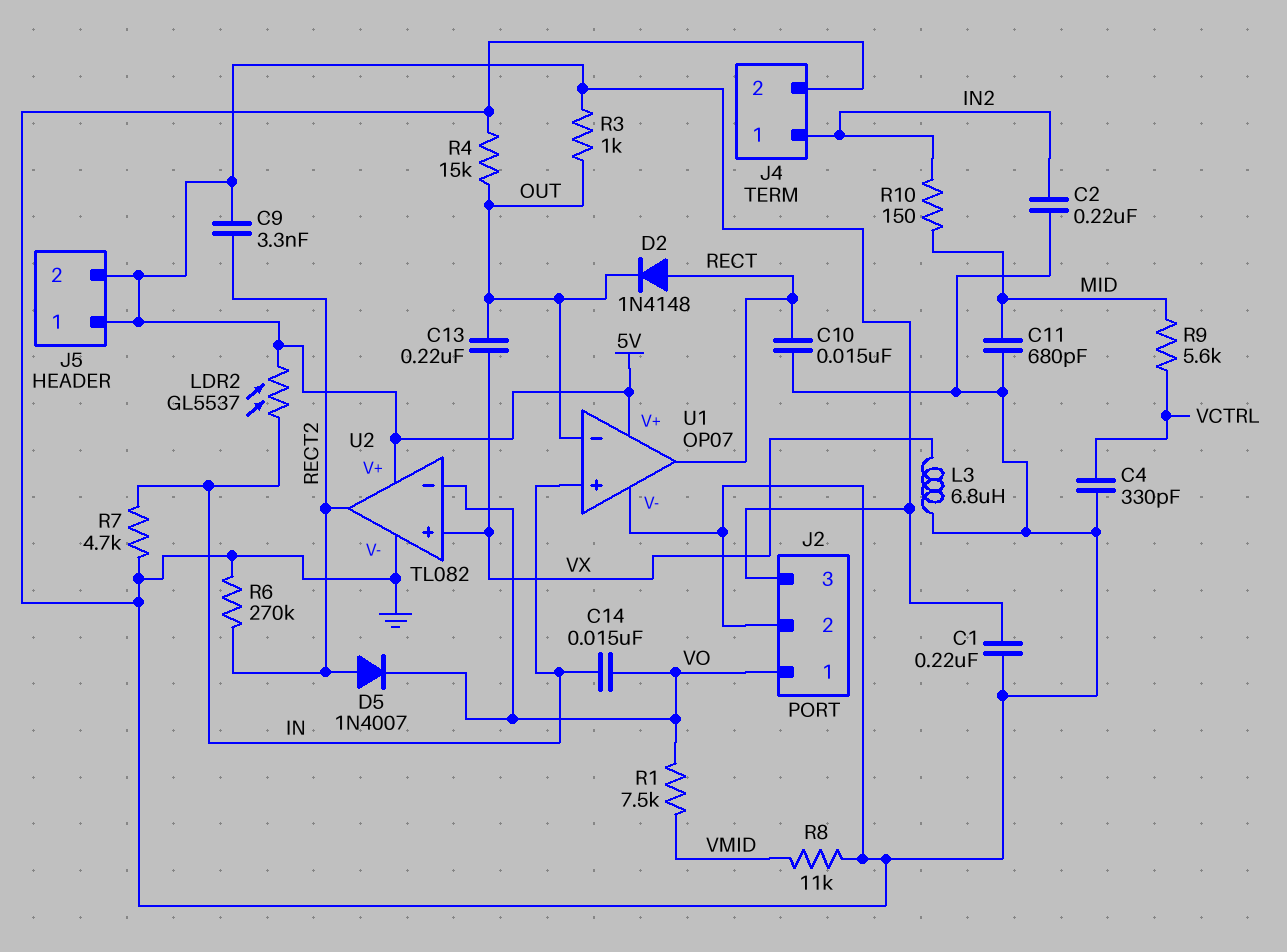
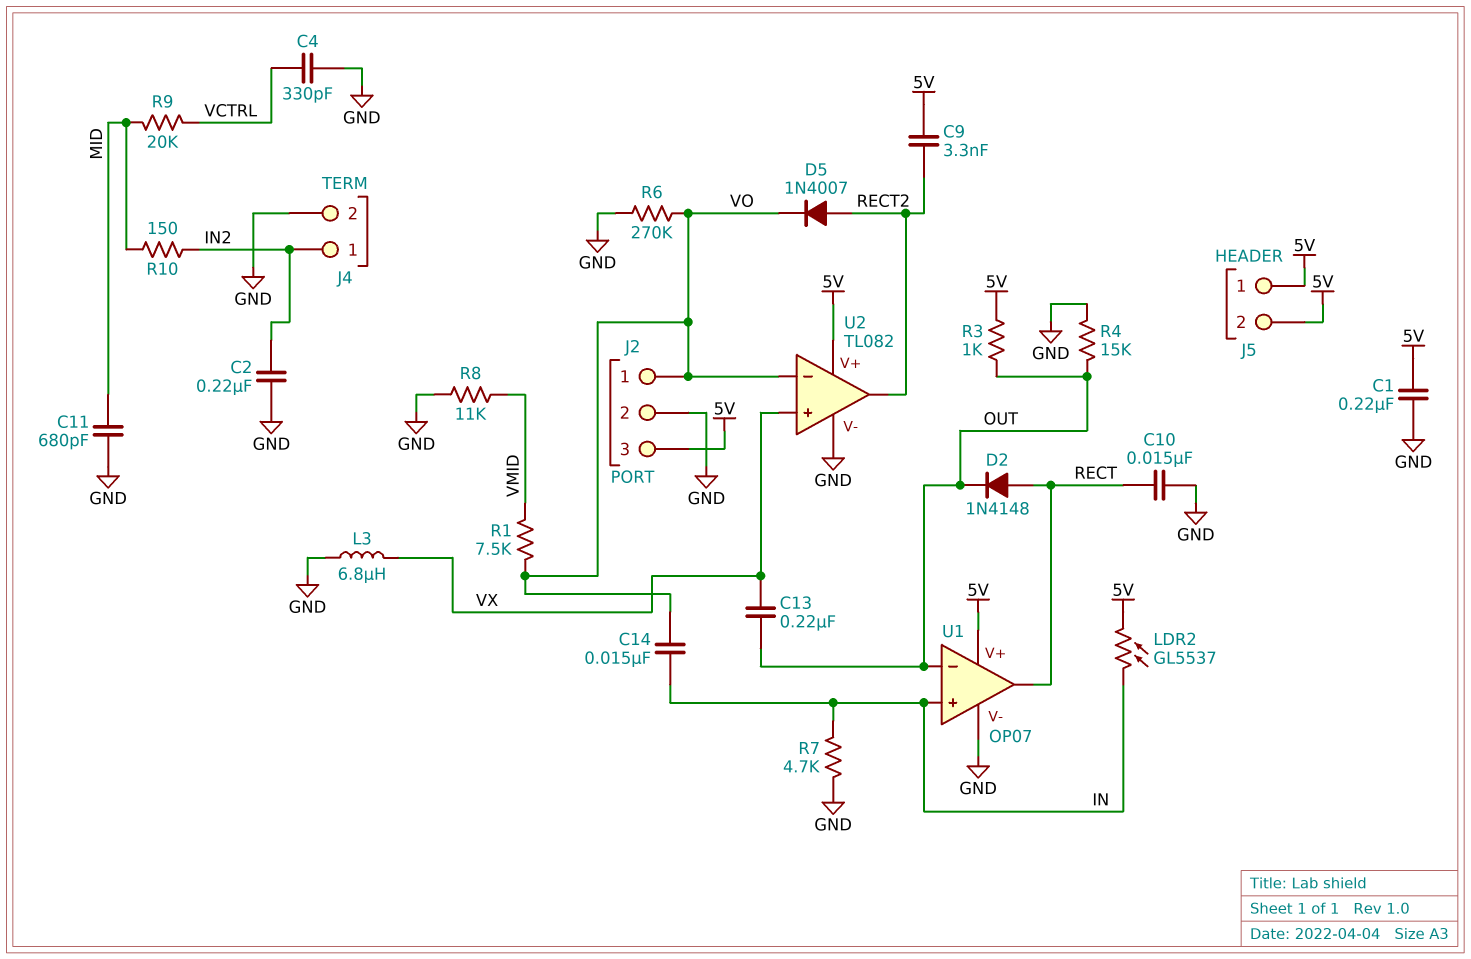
R6: 270k (GND, RECT2) -> 270k (GND, VO)
R9: 5.6k (MID, VCTRL) -> 20k (MID, VCTRL)

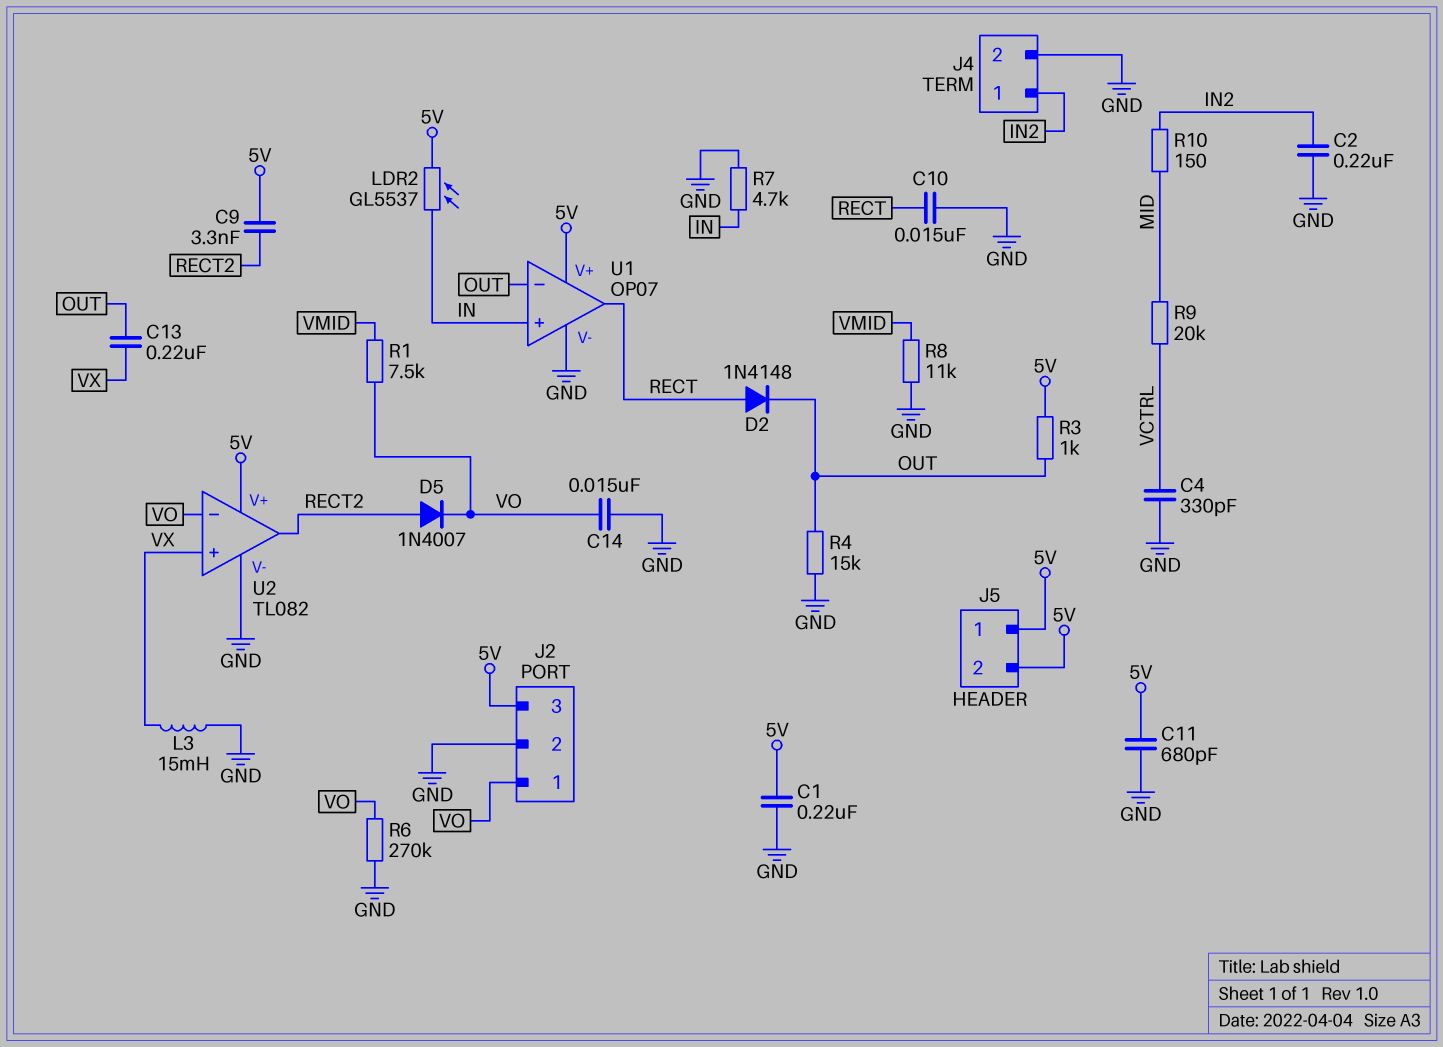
C11: 680pF (GND, MID) -> 680pF (5V, GND)
C14: 15nF (IN, VO) -> 15nF (GND, VO)
L3: 6.8uH (GND, VX) -> 15mH (GND, VX)

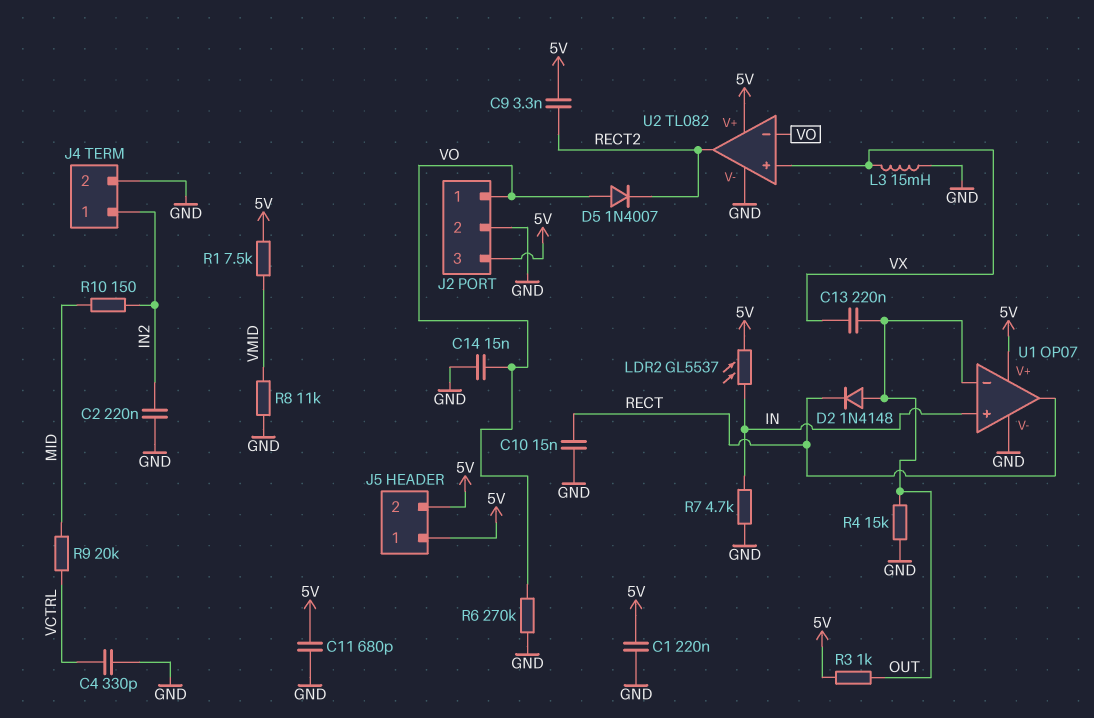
D2: diode 1N4148 (A RECT, K OUT) -> diode 1N4148 (A OUT, K RECT)
D5: diode 1N4007 (A RECT2, K VO) -> diode 1N4007 (A VO, K RECT2)
R1: 7.5k (VMID, VO) -> 7.5k (5V, VMID)

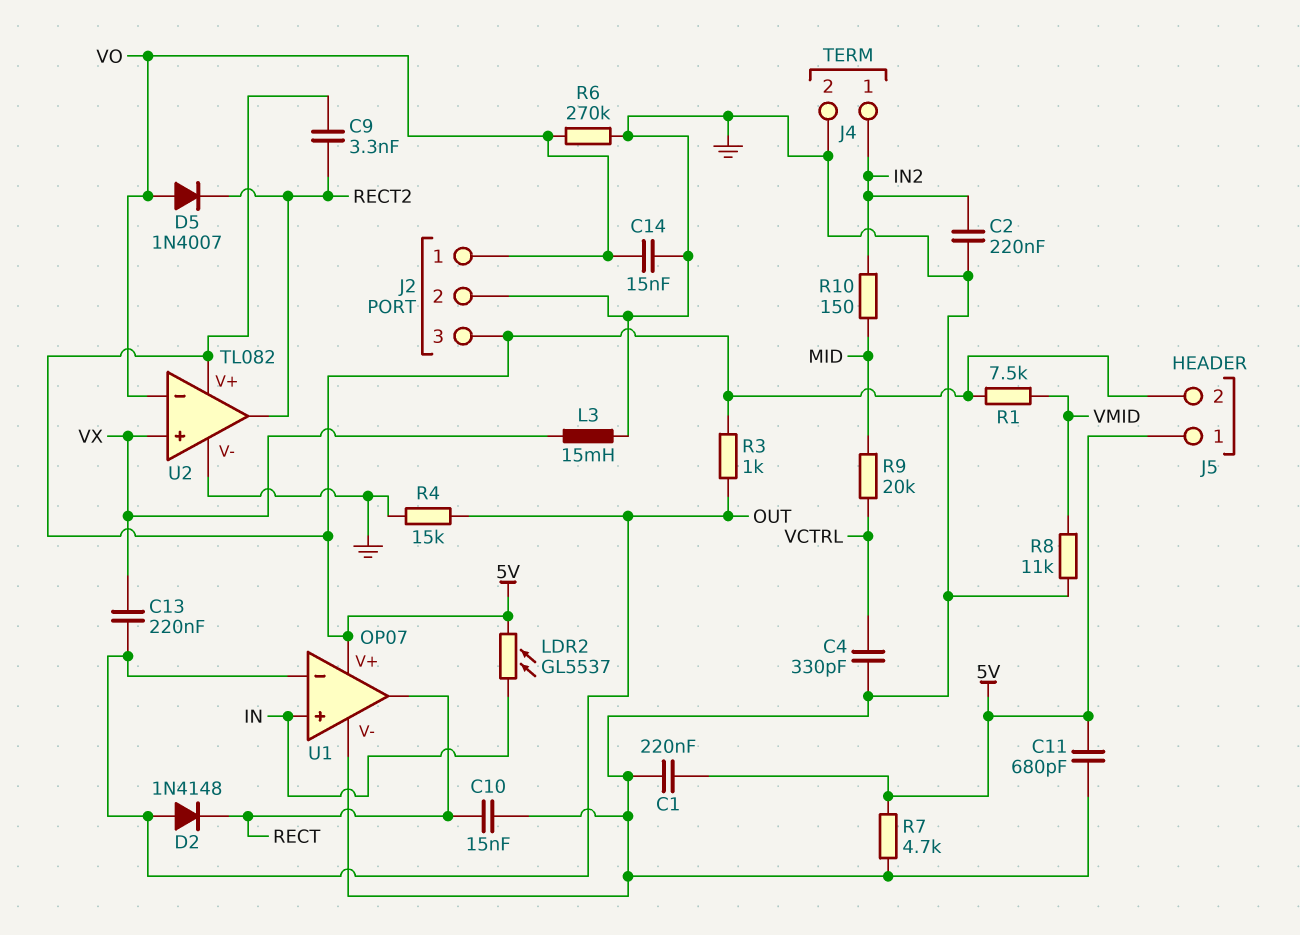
R7: 4.7k (GND, IN) -> 4.7k (5V, GND)

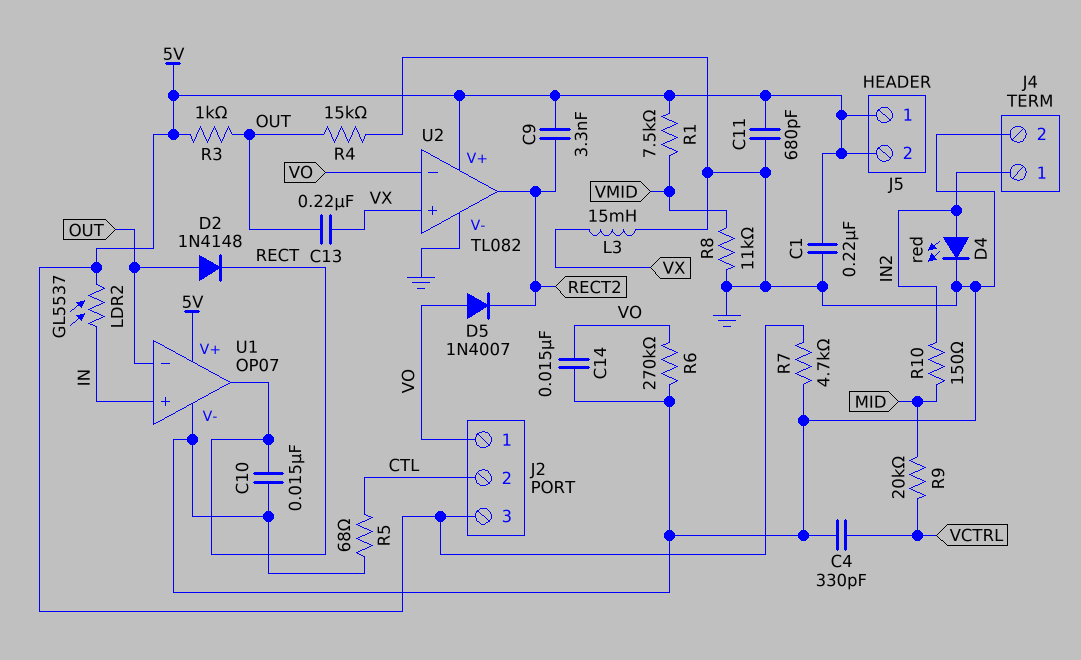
C2: 220nF (GND, IN2) -> none
D4: none -> LED red (A IN2, K GND)
J2 pin 2: GND -> CTL
R5: none -> 68 (CTL, GND)

